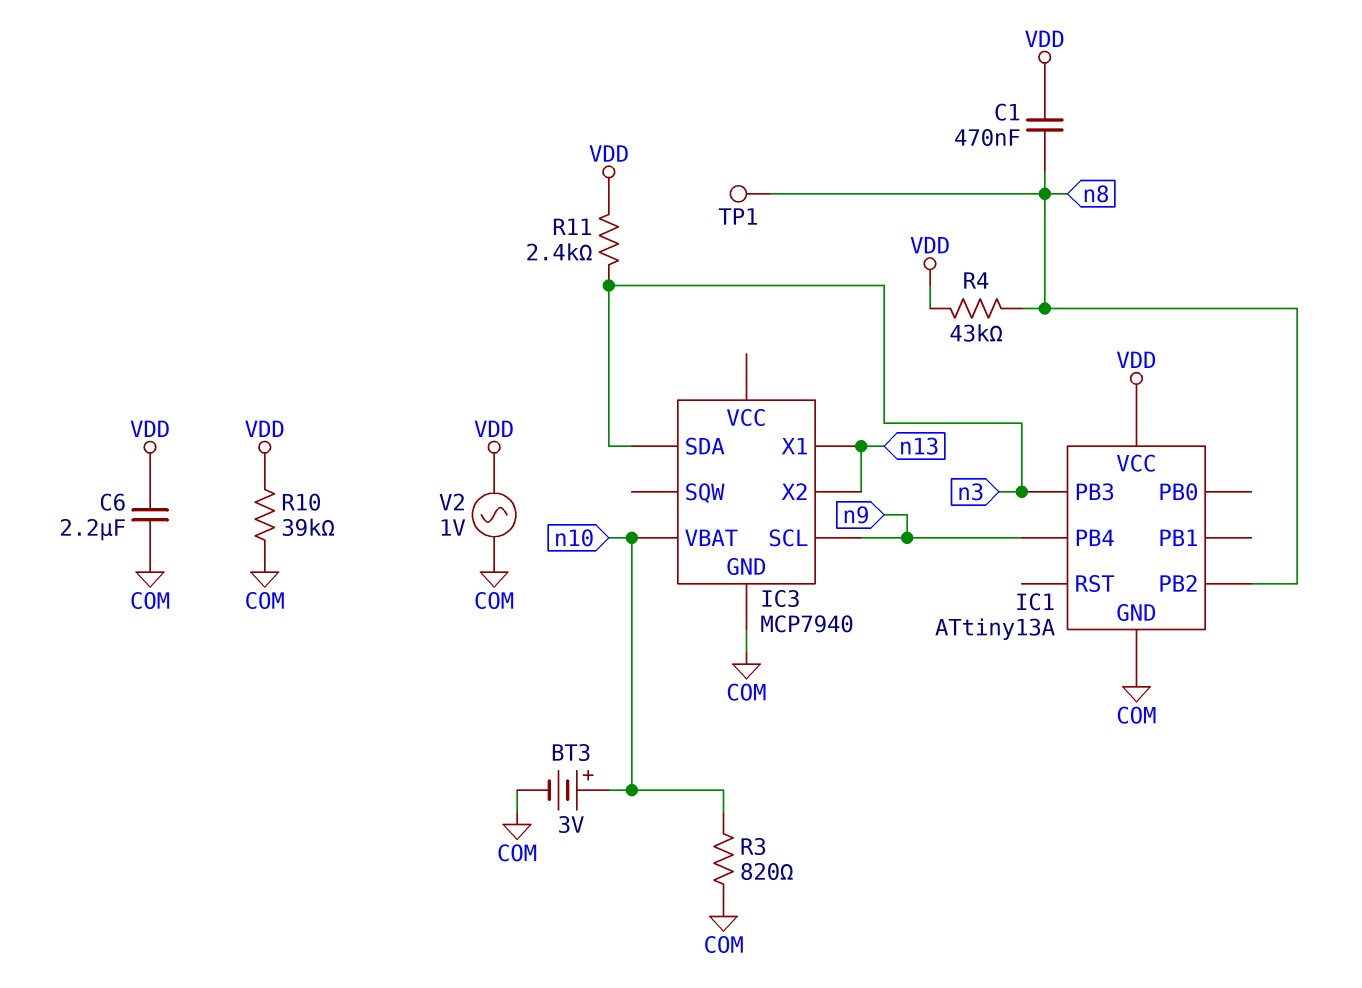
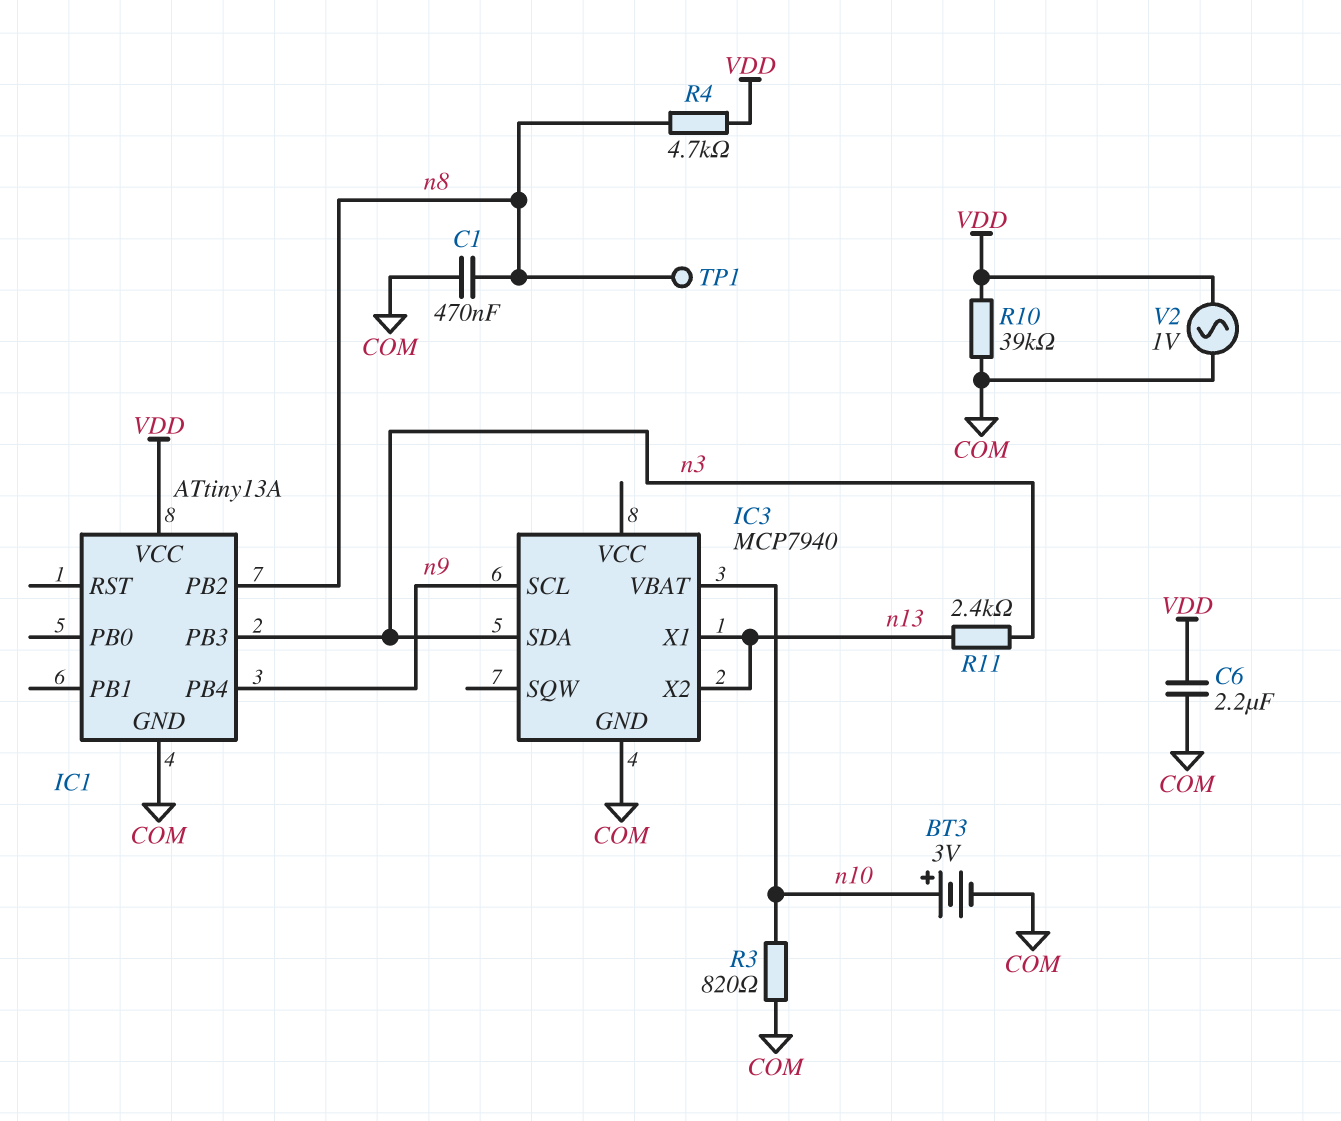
C1: 470nF (VDD, n8) -> 470nF (COM, n8)
R4: 43k (VDD, n8) -> 4.7k (VDD, n8)
R11: 2.4k (VDD, n3) -> 2.4k (n3, n13)

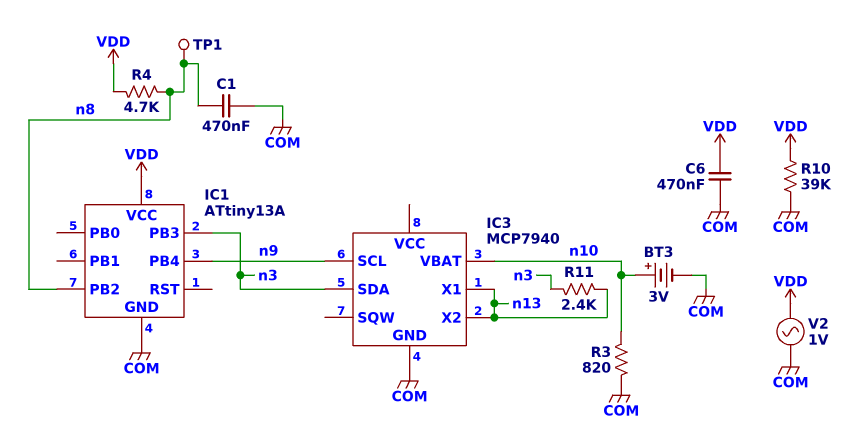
C6: 2.2uF (COM, VDD) -> 470nF (COM, VDD)

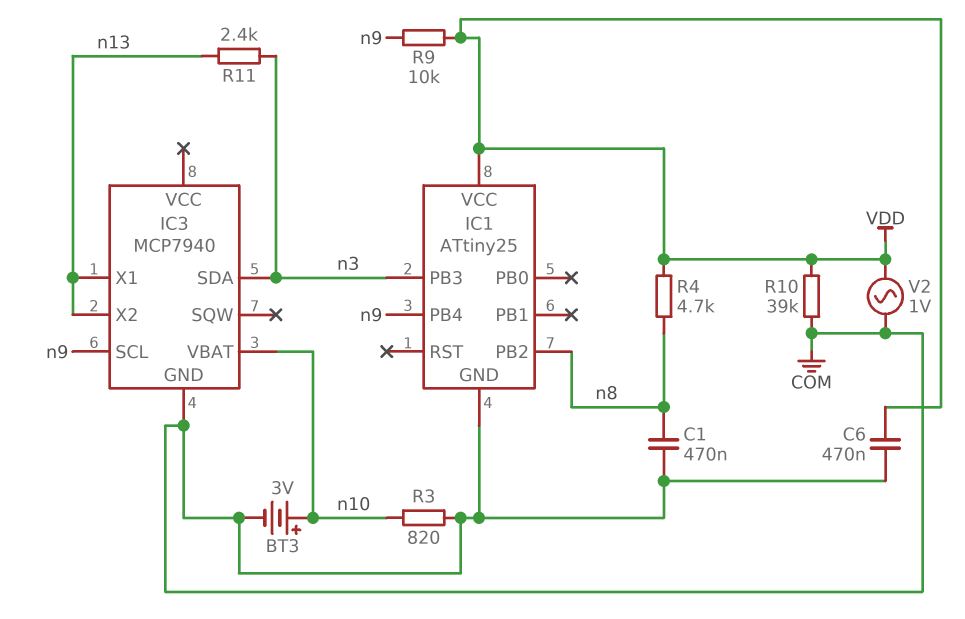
IC1: ATtiny13A -> ATtiny25
R9: none -> 10k (VDD, n9)
TP1: test point (n8) -> none

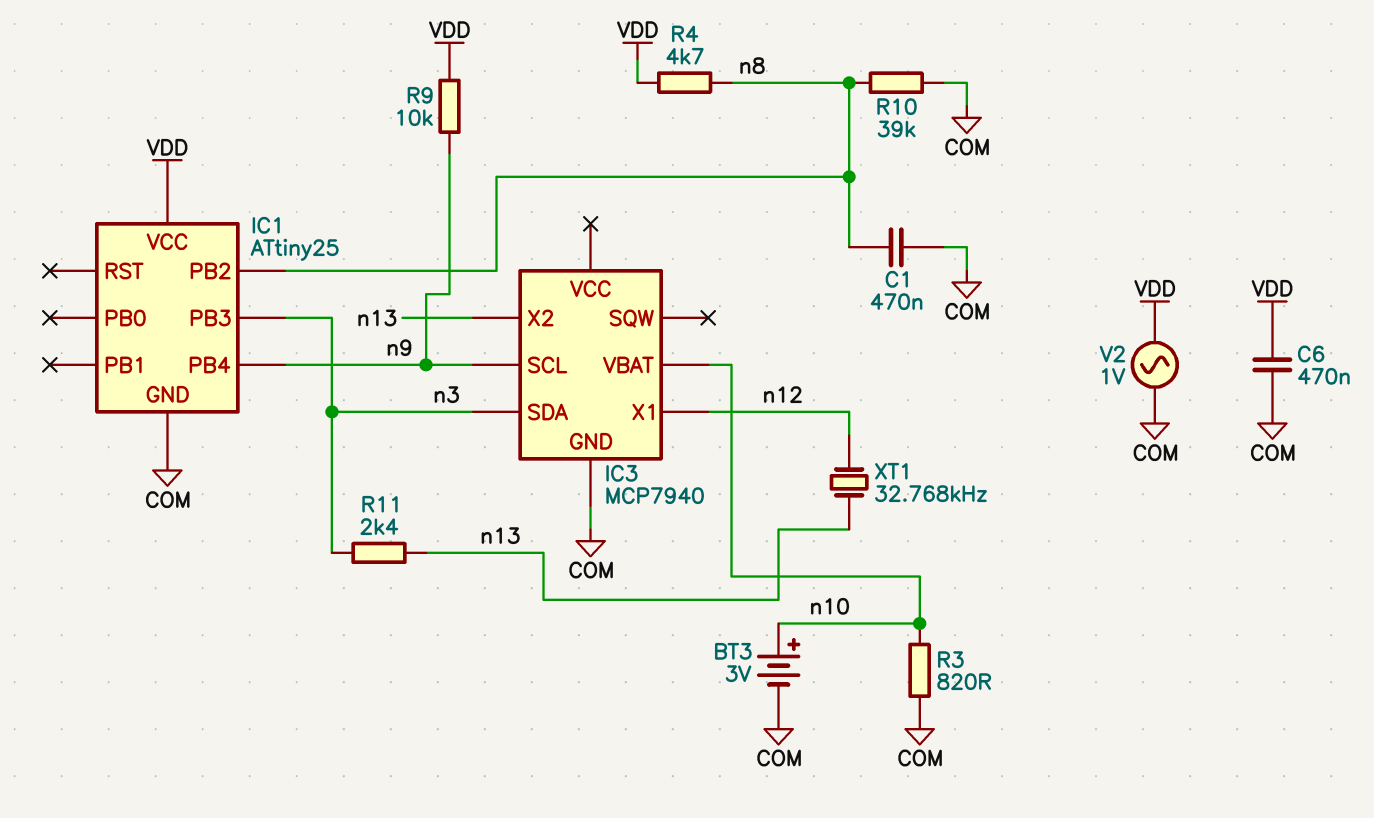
IC3 pin X1: n13 -> n12
R10: 39k (COM, VDD) -> 39k (COM, n8)
XT1: none -> 32.768kHz (n12, n13)

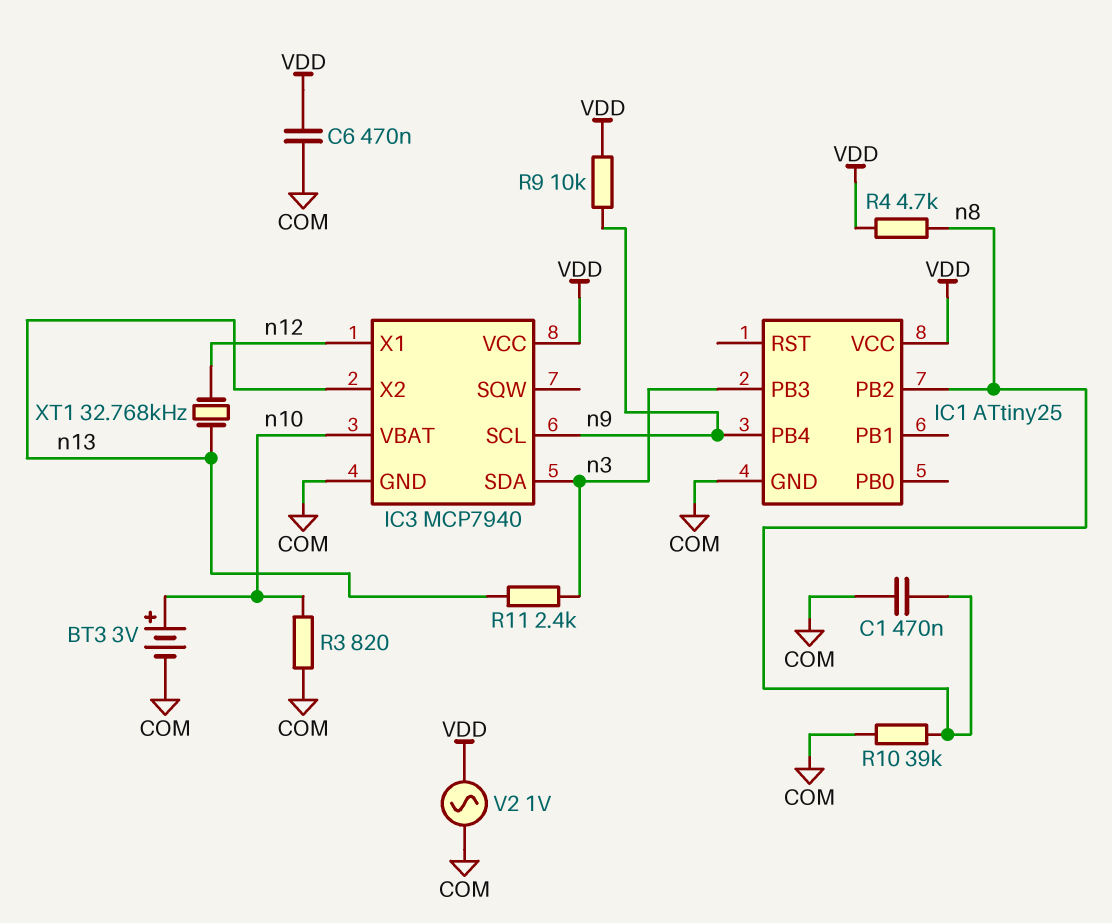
IC3 pin VCC: none -> VDD

